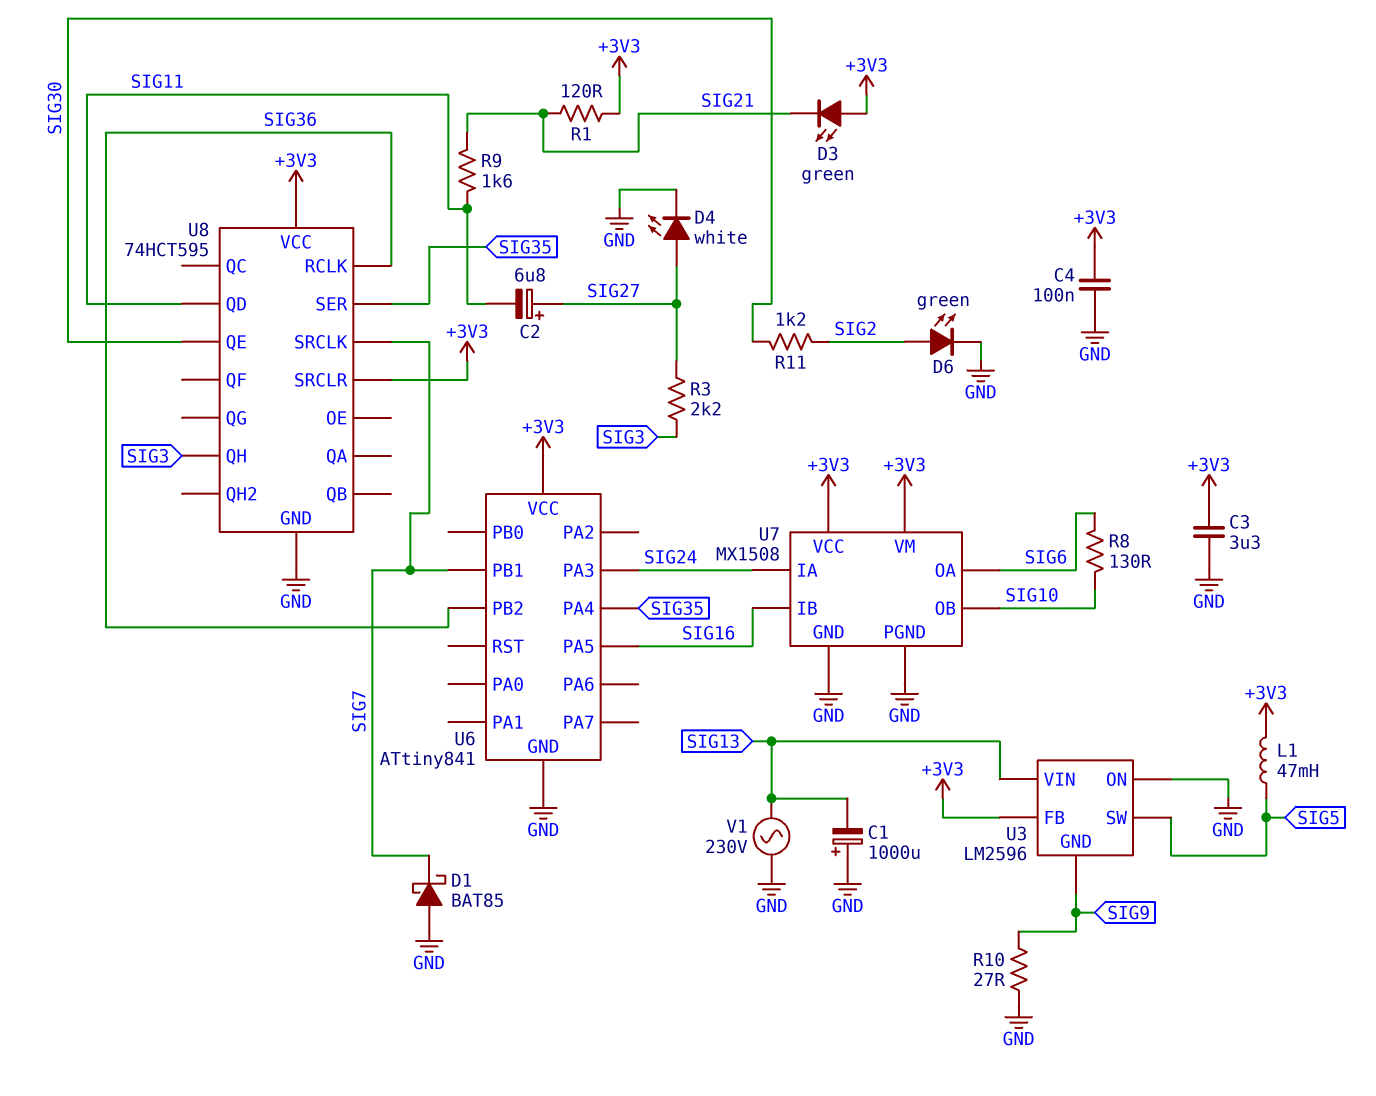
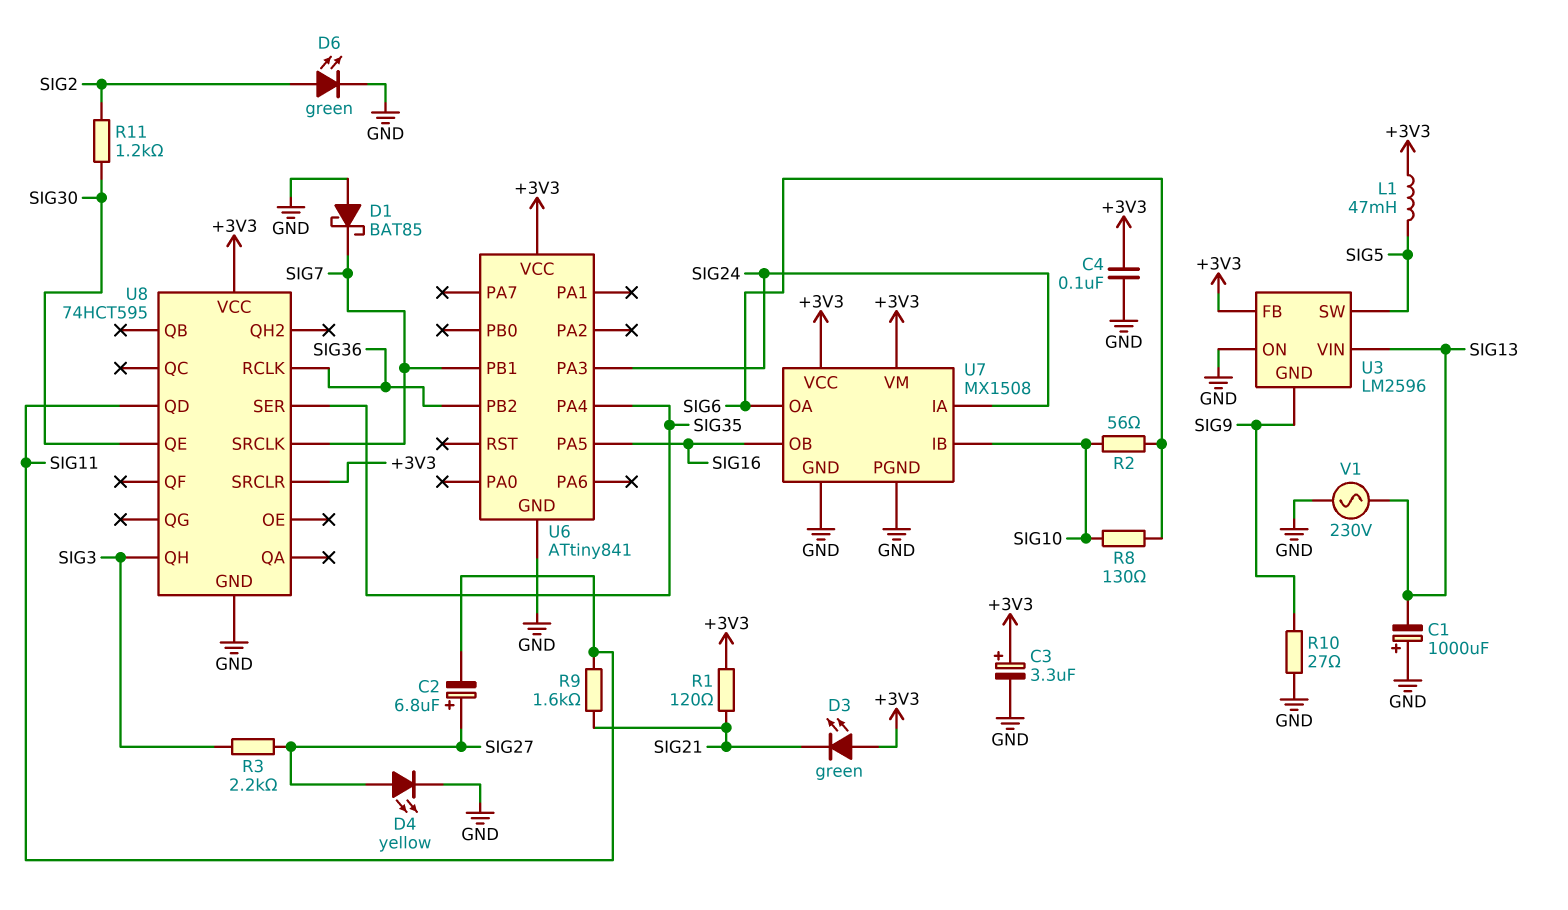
C3: 3.3uF (+3V3, GND) -> 3.3uF (plus +3V3, minus GND)
D4: LED white (A SIG27, K GND) -> LED yellow (A SIG27, K GND)
R2: none -> 56 (SIG6, SIG10)
U7 pin IB: SIG16 -> SIG10
U7 pin OB: SIG10 -> SIG16

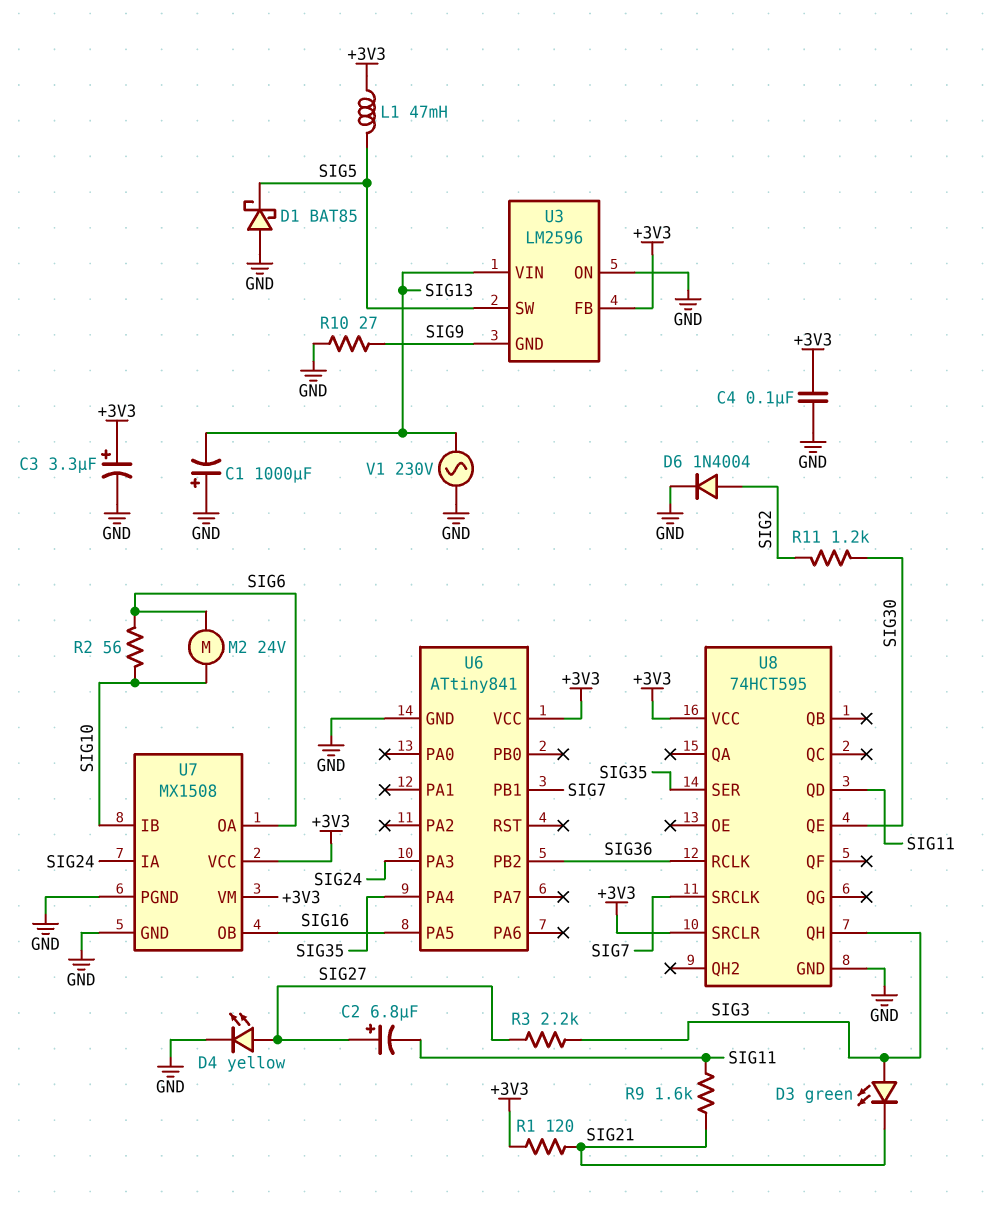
D1: schottky BAT85 (A GND, K SIG7) -> schottky BAT85 (A GND, K SIG5)
D3: LED green (A +3V3, K SIG21) -> LED green (A SIG3, K SIG21)
D6: LED green (A SIG2, K GND) -> diode 1N4004 (A SIG2, K GND)
M2: none -> motor 24V (SIG6, SIG10)
R8: 130 (SIG6, SIG10) -> none

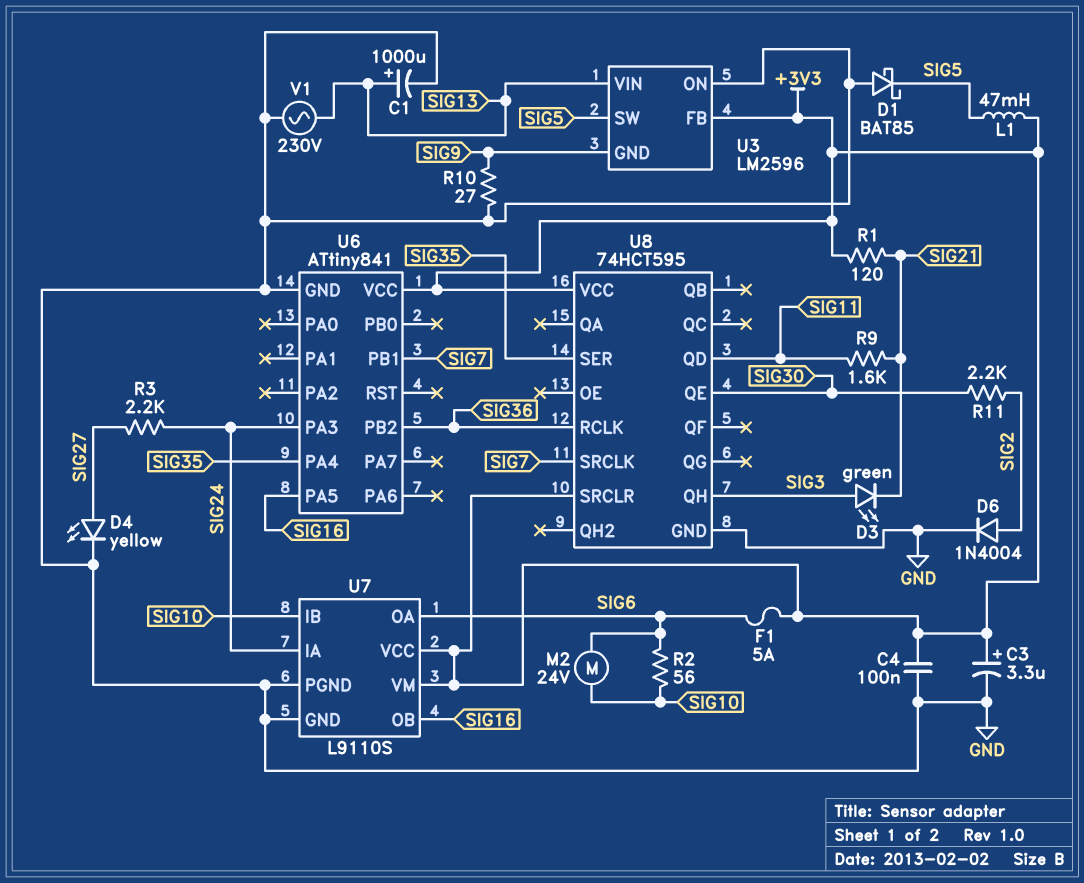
C1: 1000uF (plus GND, minus SIG13) -> 1000uF (plus SIG13, minus GND)
C2: 6.8uF (plus SIG27, minus SIG11) -> none
F1: none -> 5A (+3V3, SIG6)
R3: 2.2k (SIG3, SIG27) -> 2.2k (SIG24, SIG27)
R11: 1.2k (SIG2, SIG30) -> 2.2k (SIG2, SIG30)
U7: MX1508 -> L9110S

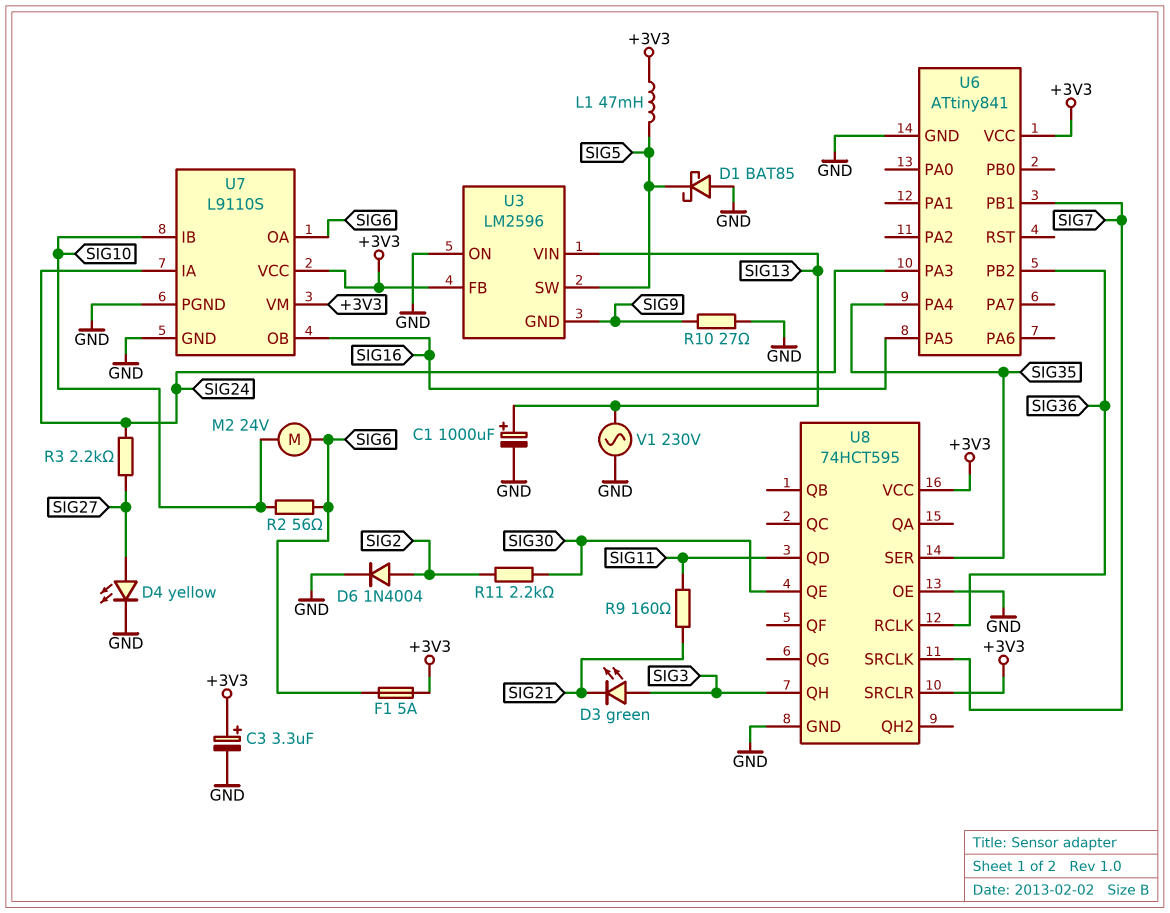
C4: 100nF (+3V3, GND) -> none
R1: 120 (+3V3, SIG21) -> none
R9: 1.6k (SIG11, SIG21) -> 160 (SIG11, SIG21)
U8 pin OE: none -> GND

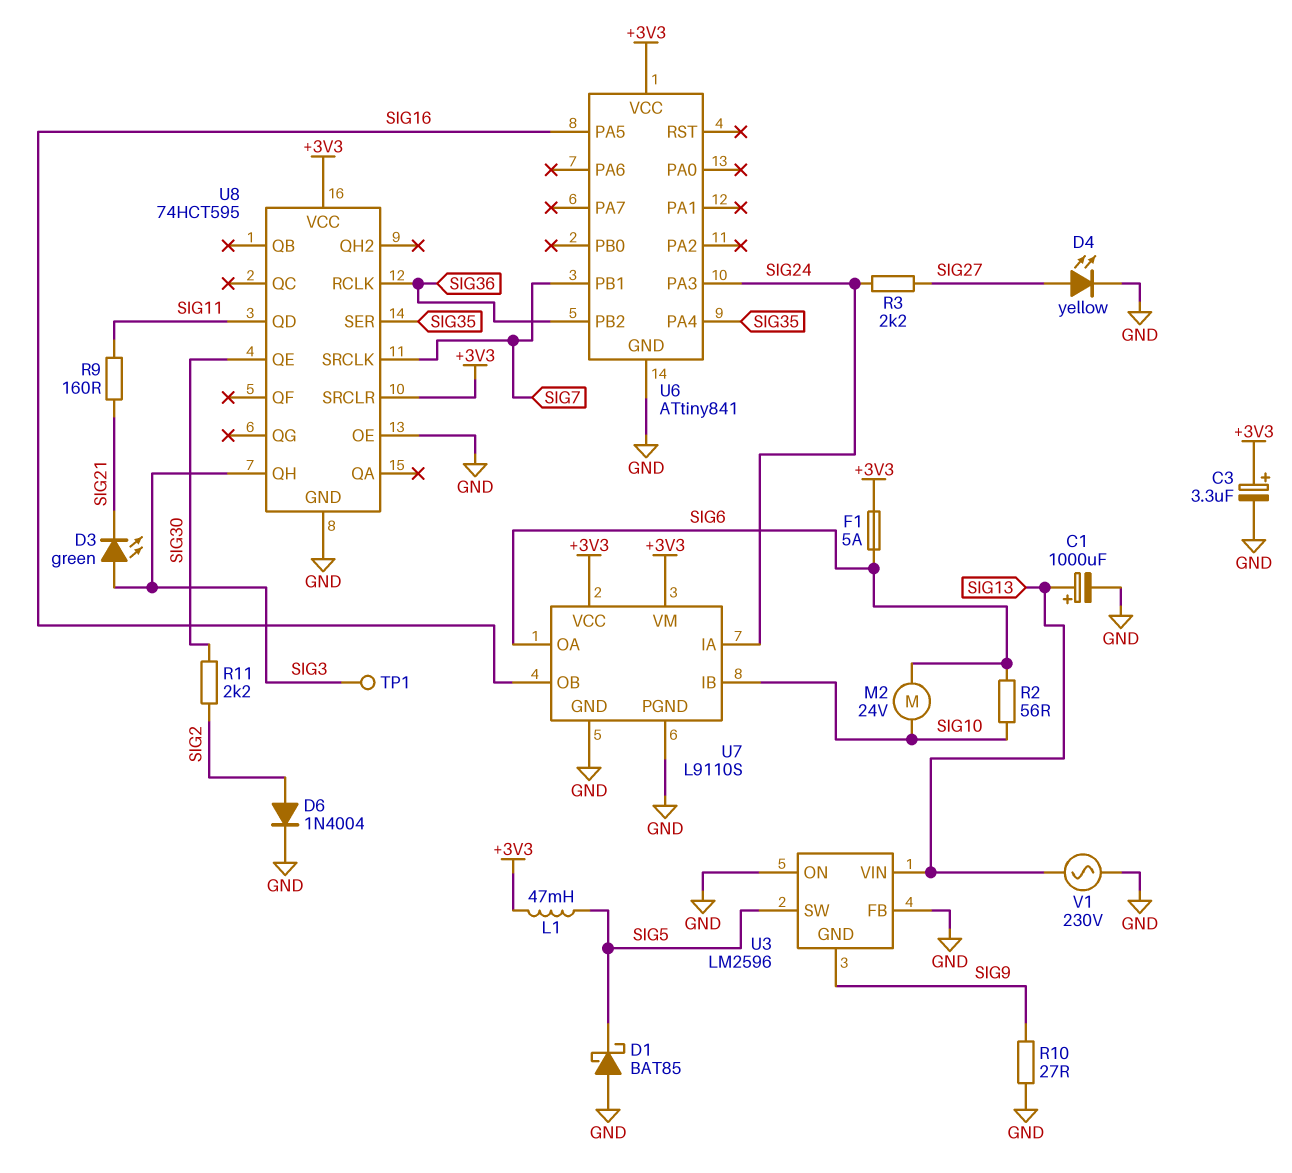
TP1: none -> test point (SIG3)
U3 pin FB: +3V3 -> GND

